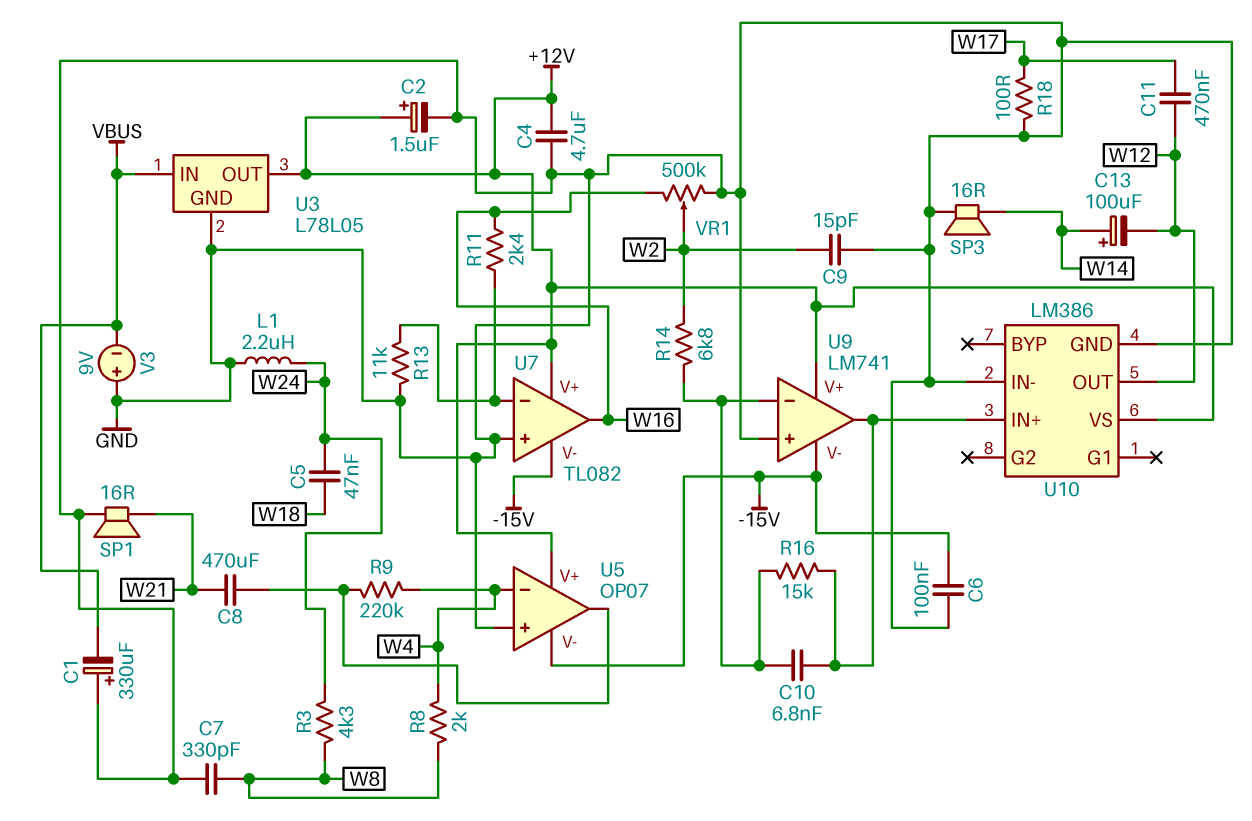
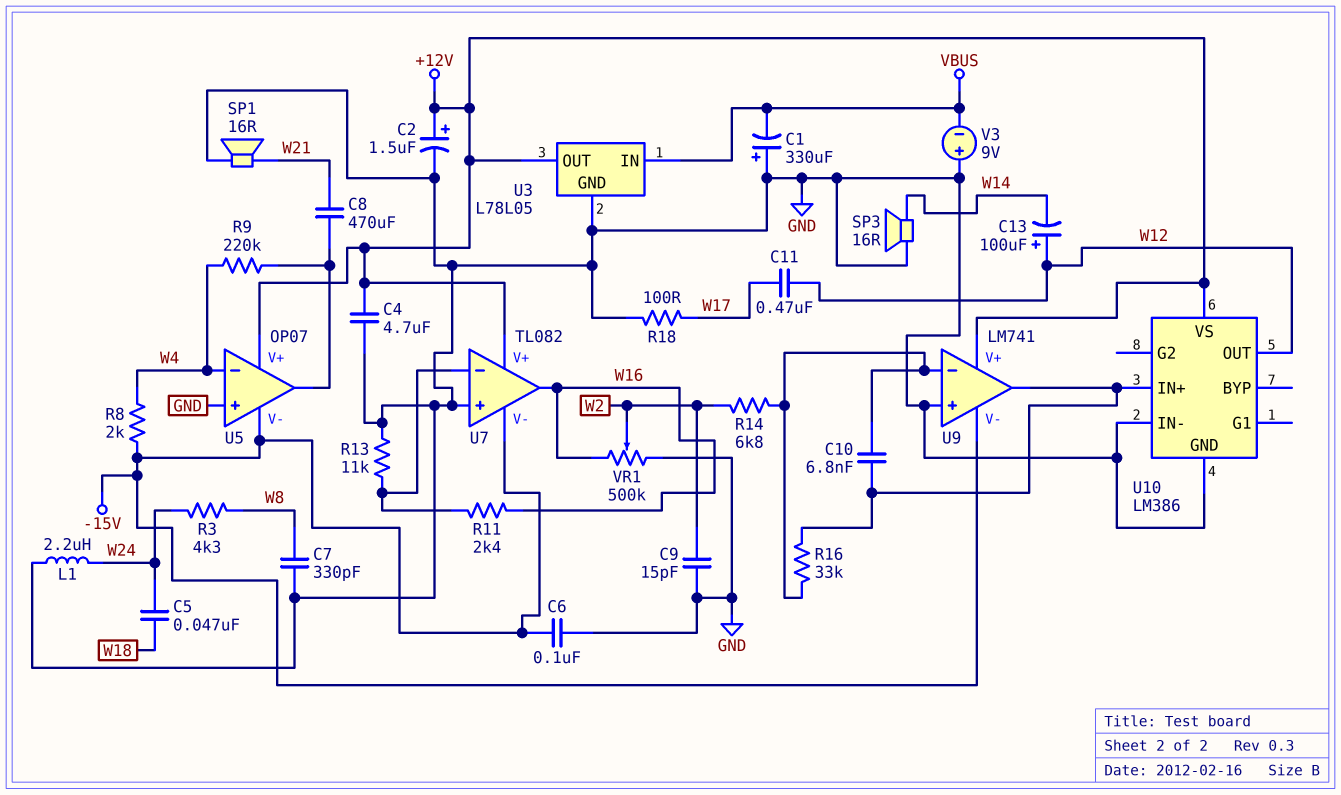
C13: 100uF (plus W14, minus W12) -> 100uF (plus W12, minus W14)
R8: 2k (W4, W8) -> 2k (-15V, W4)
R16: 15k (U9/in-, U9/out) -> 33k (U9/in-, U9/out)

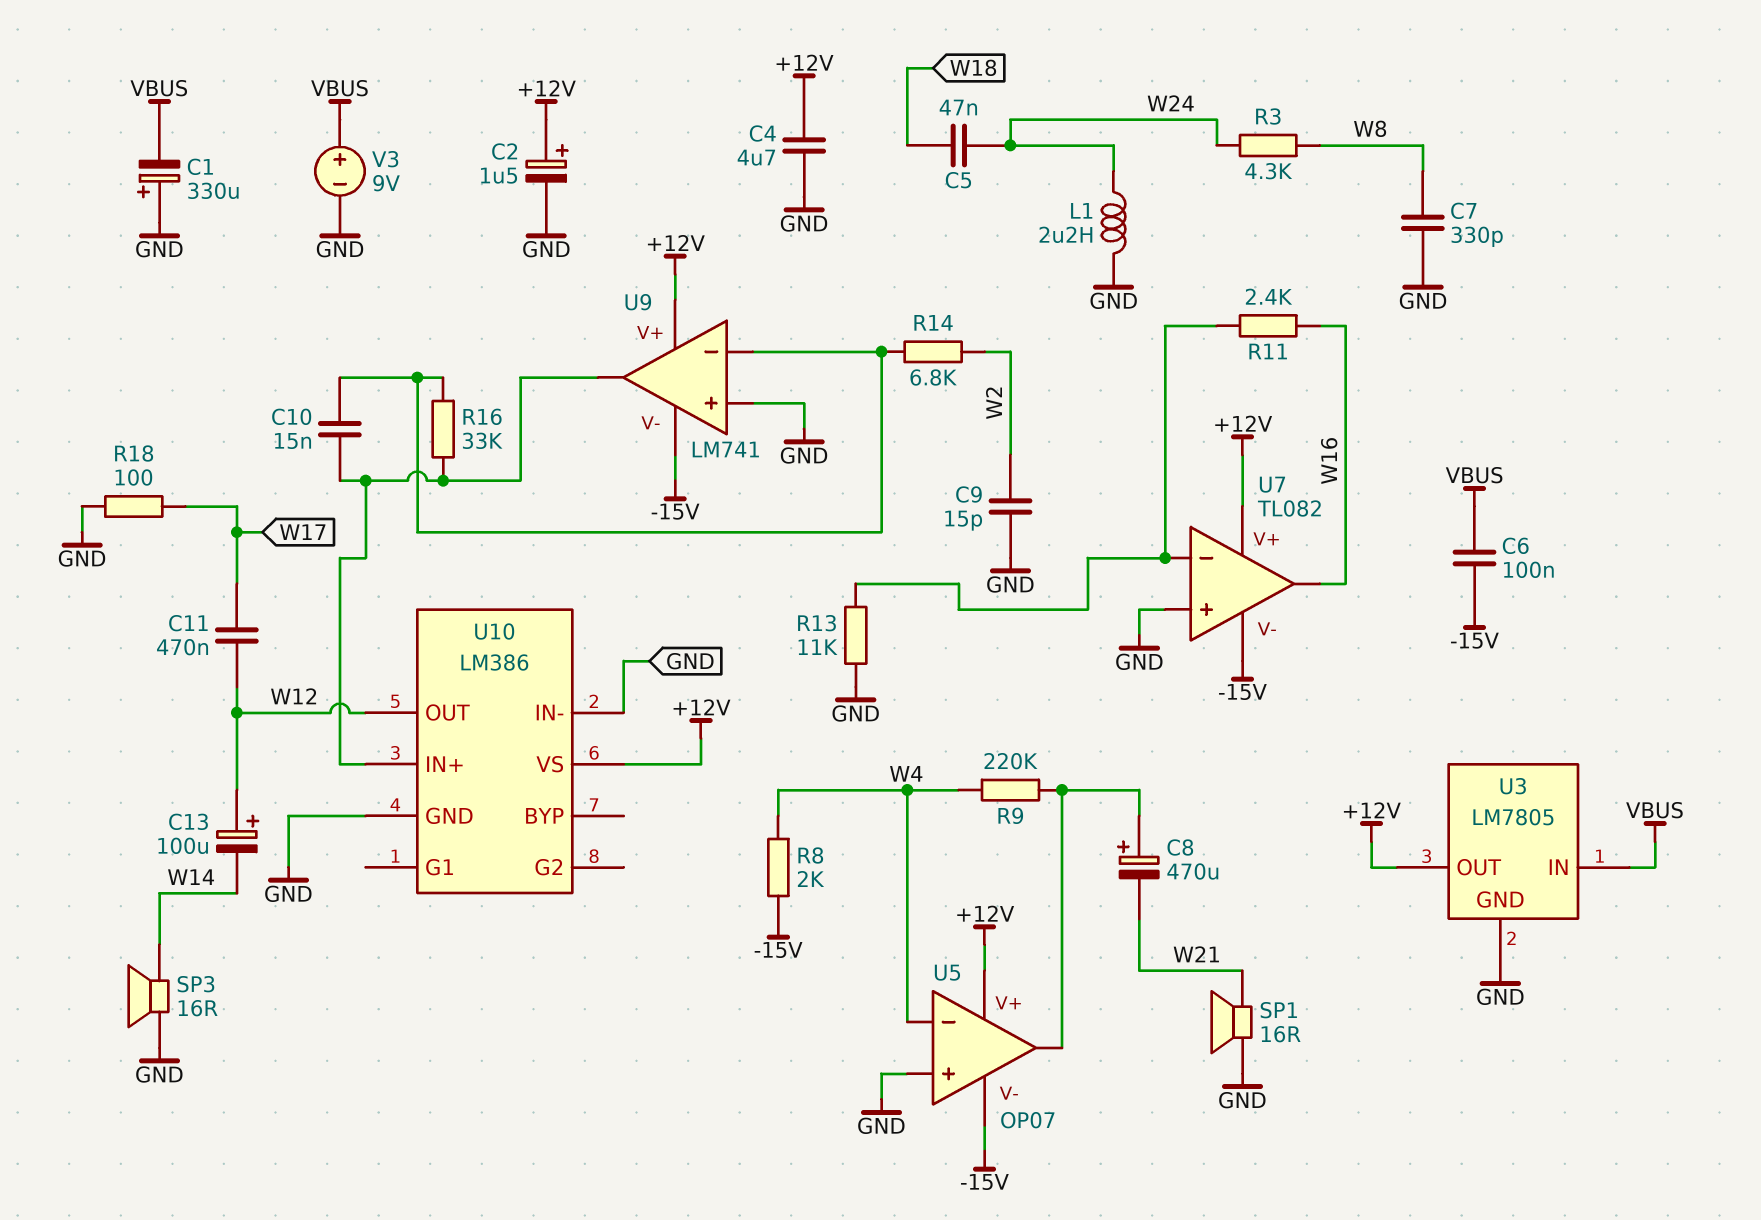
C6: 100nF (-15V, GND) -> 100nF (-15V, VBUS)
C8: 470uF (U5/out, W21) -> 470uF (plus U5/out, minus W21)
C10: 6.8nF (U9/in-, U9/out) -> 15nF (U9/in-, U9/out)
U3: L78L05 -> LM7805
V3: 9V (plus GND, minus VBUS) -> 9V (plus VBUS, minus GND)
VR1: 500k (GND, W16, wiper W2) -> none

